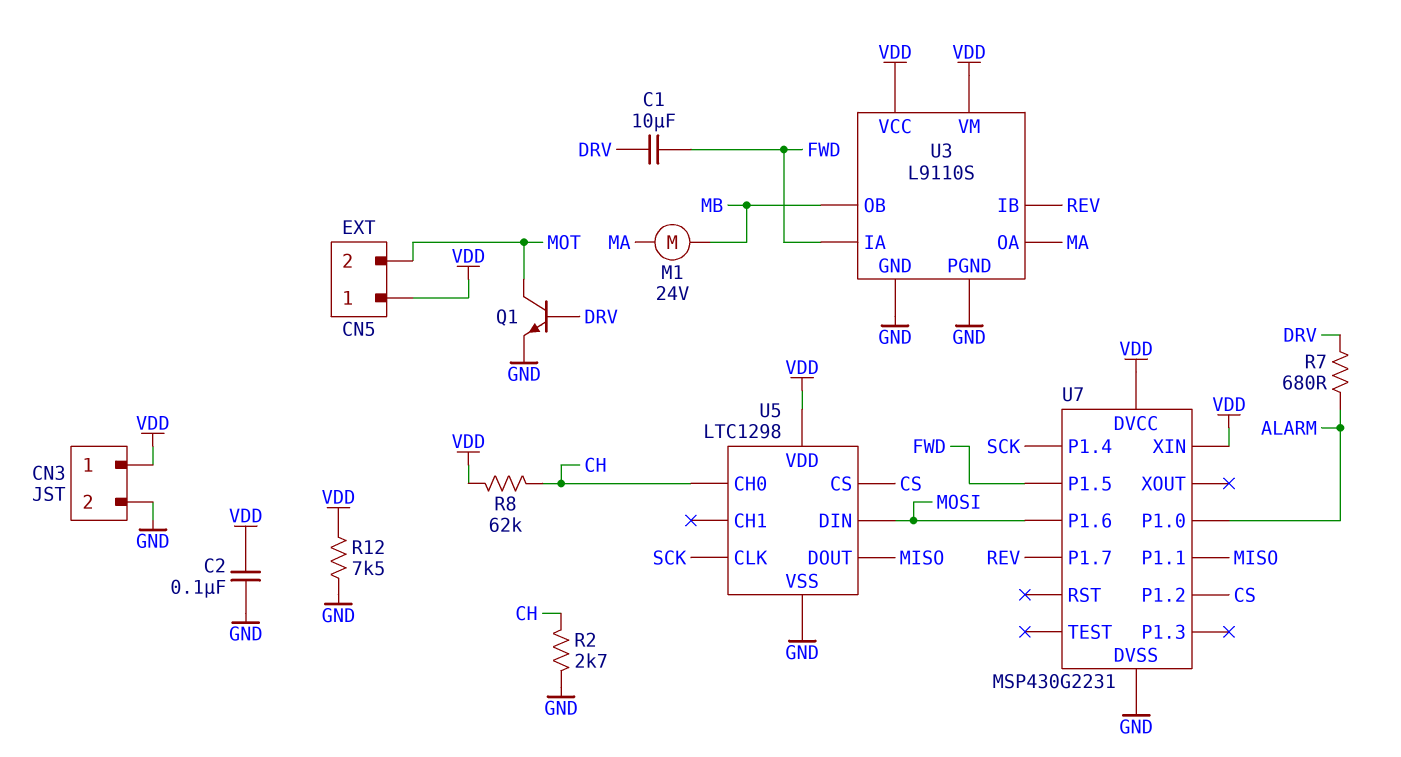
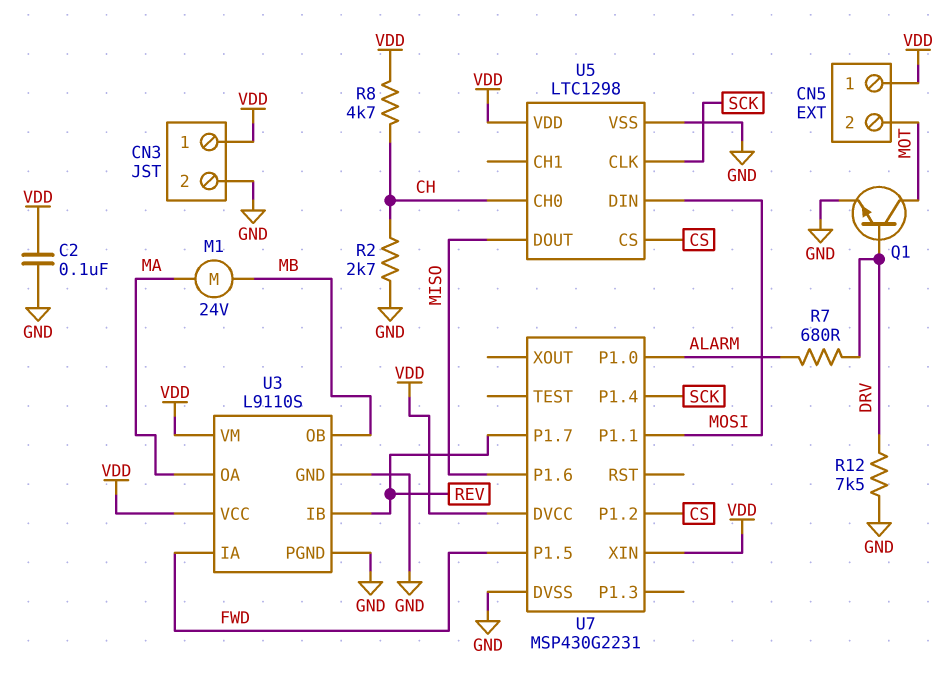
C1: 10uF (DRV, FWD) -> none
R8: 62k (CH, VDD) -> 4.7k (CH, VDD)
R12: 7.5k (GND, VDD) -> 7.5k (DRV, GND)
U7 pin P1.1: MISO -> MOSI
U7 pin P1.6: MOSI -> MISO

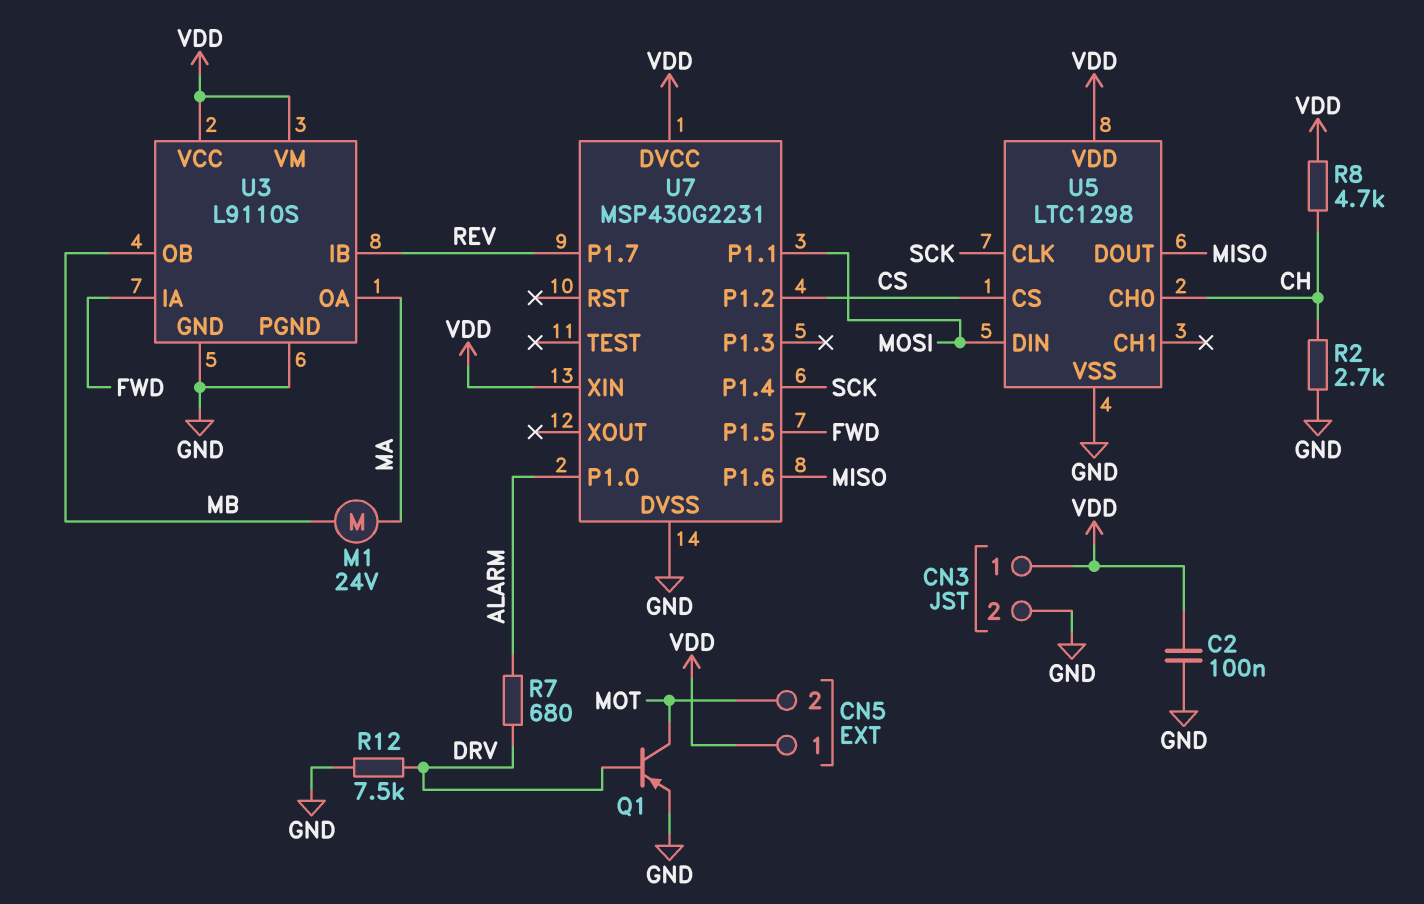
Q1: NPN (B DRV, C MOT, E GND) -> PNP (B DRV, C MOT, E GND)

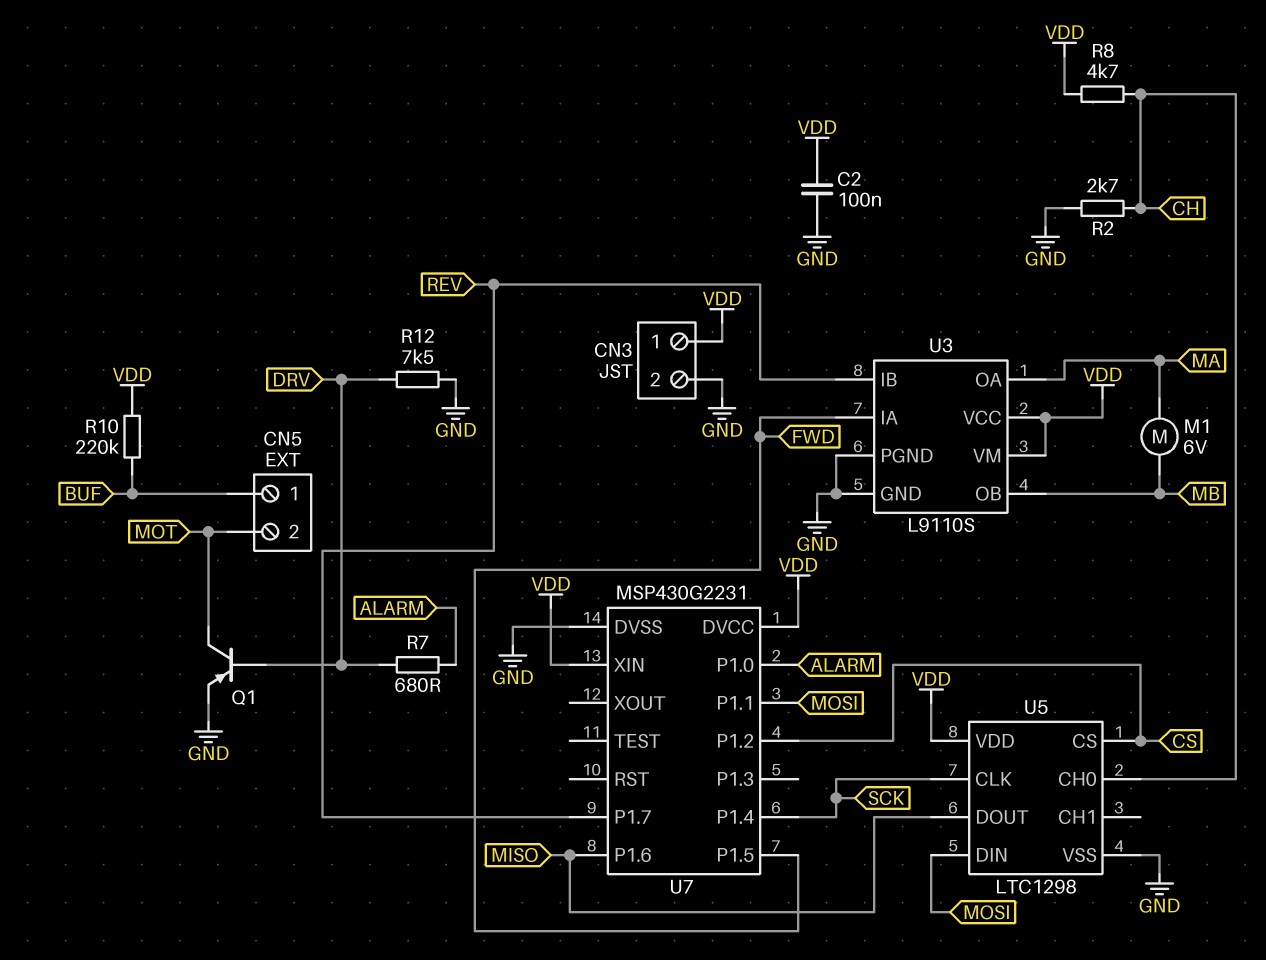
CN5 pin 1: VDD -> BUF
M1: motor 24V (MA, MB) -> motor 6V (MA, MB)
R10: none -> 220k (BUF, VDD)

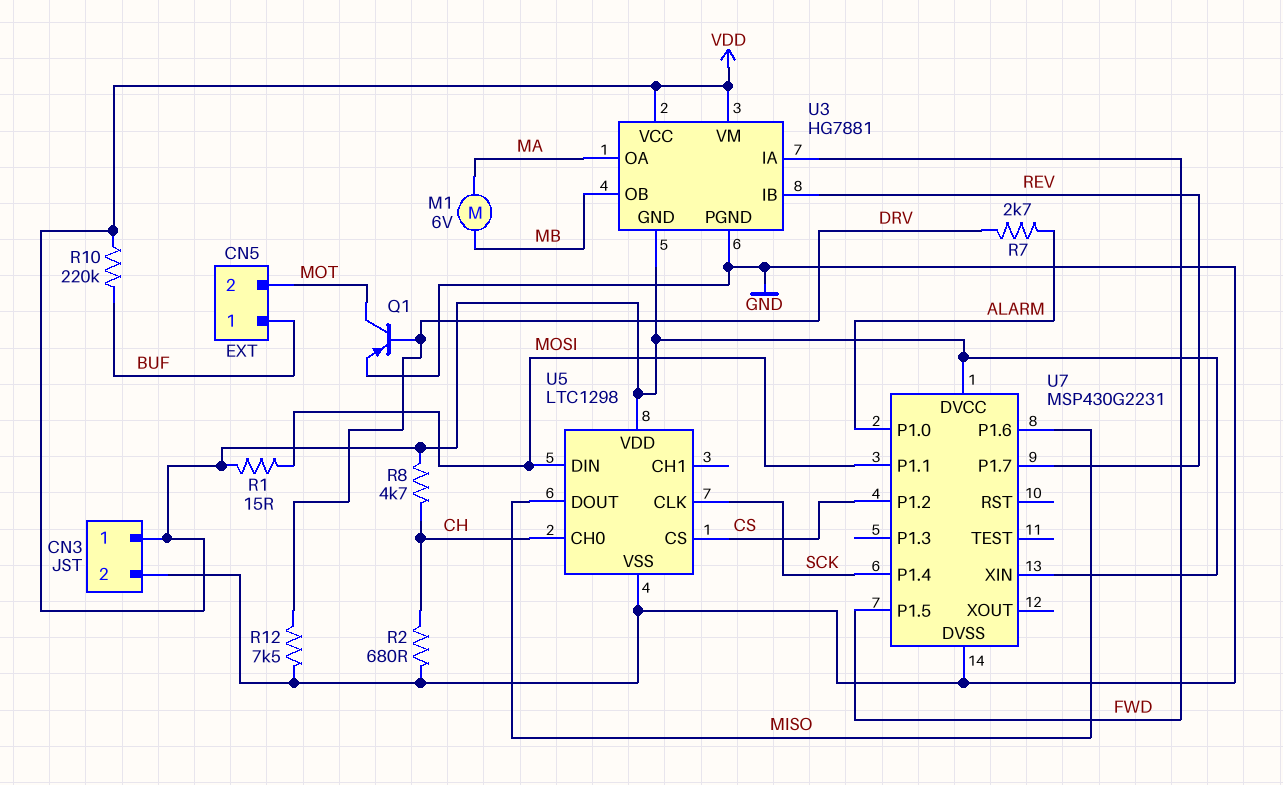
C2: 100nF (GND, VDD) -> none
R1: none -> 15 (MOSI, VDD)
R2: 2.7k (CH, GND) -> 680 (CH, GND)
R7: 680 (ALARM, DRV) -> 2.7k (ALARM, DRV)
U3: L9110S -> HG7881
U3 pin GND: GND -> VDD

